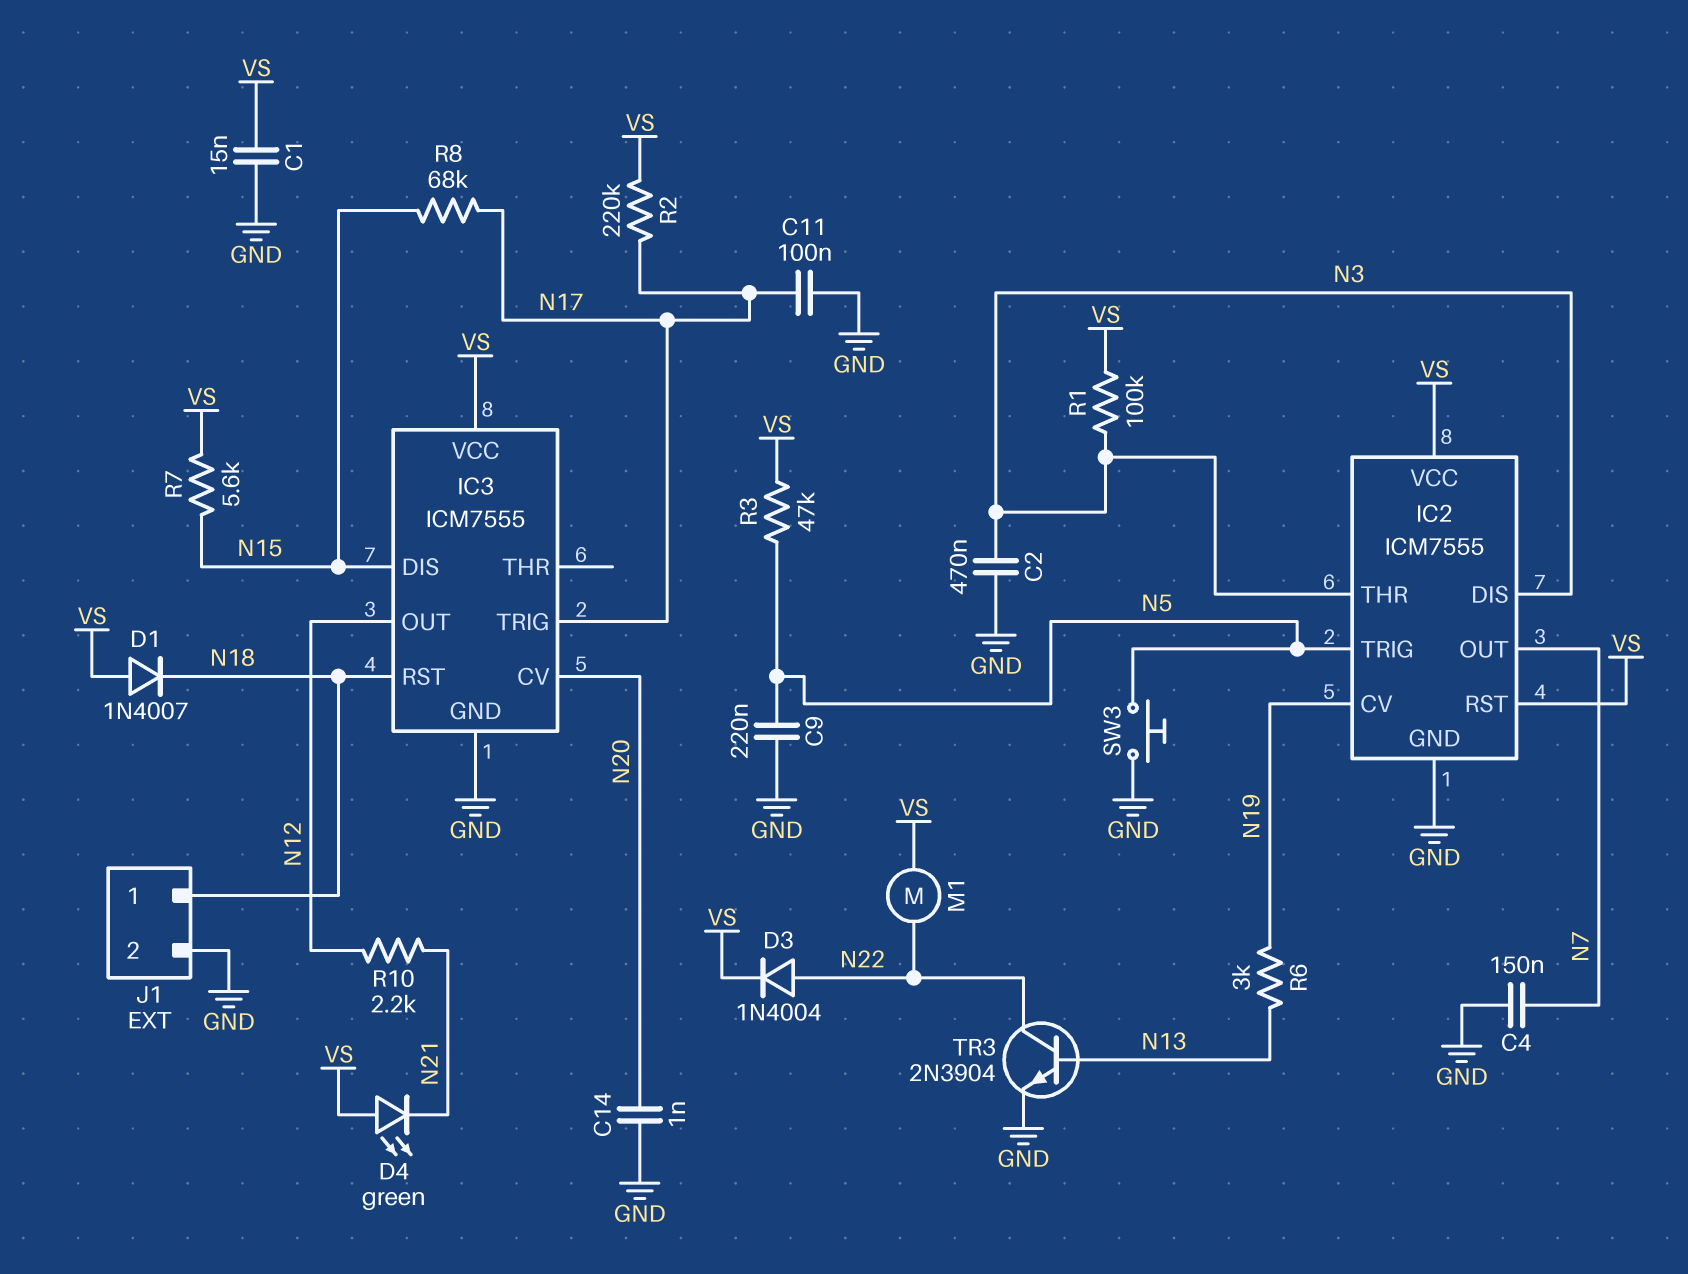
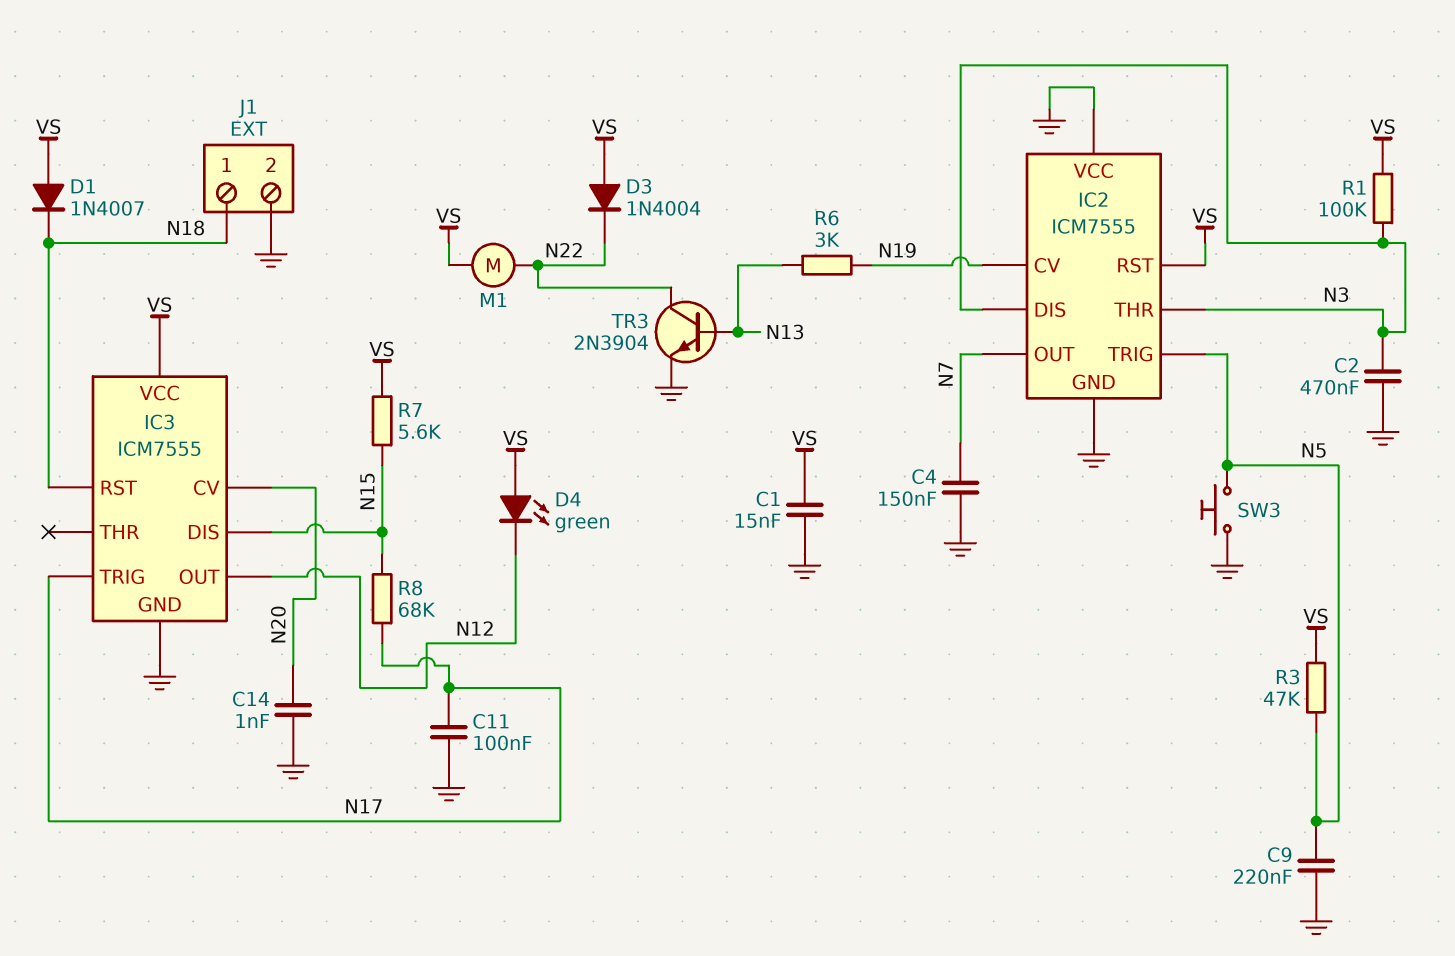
D3: diode 1N4004 (A N22, K VS) -> diode 1N4004 (A VS, K N22)
D4: LED green (A VS, K N21) -> LED green (A VS, K N12)
IC2 pin VCC: VS -> GND
R2: 220k (N17, VS) -> none
R10: 2.2k (N12, N21) -> none

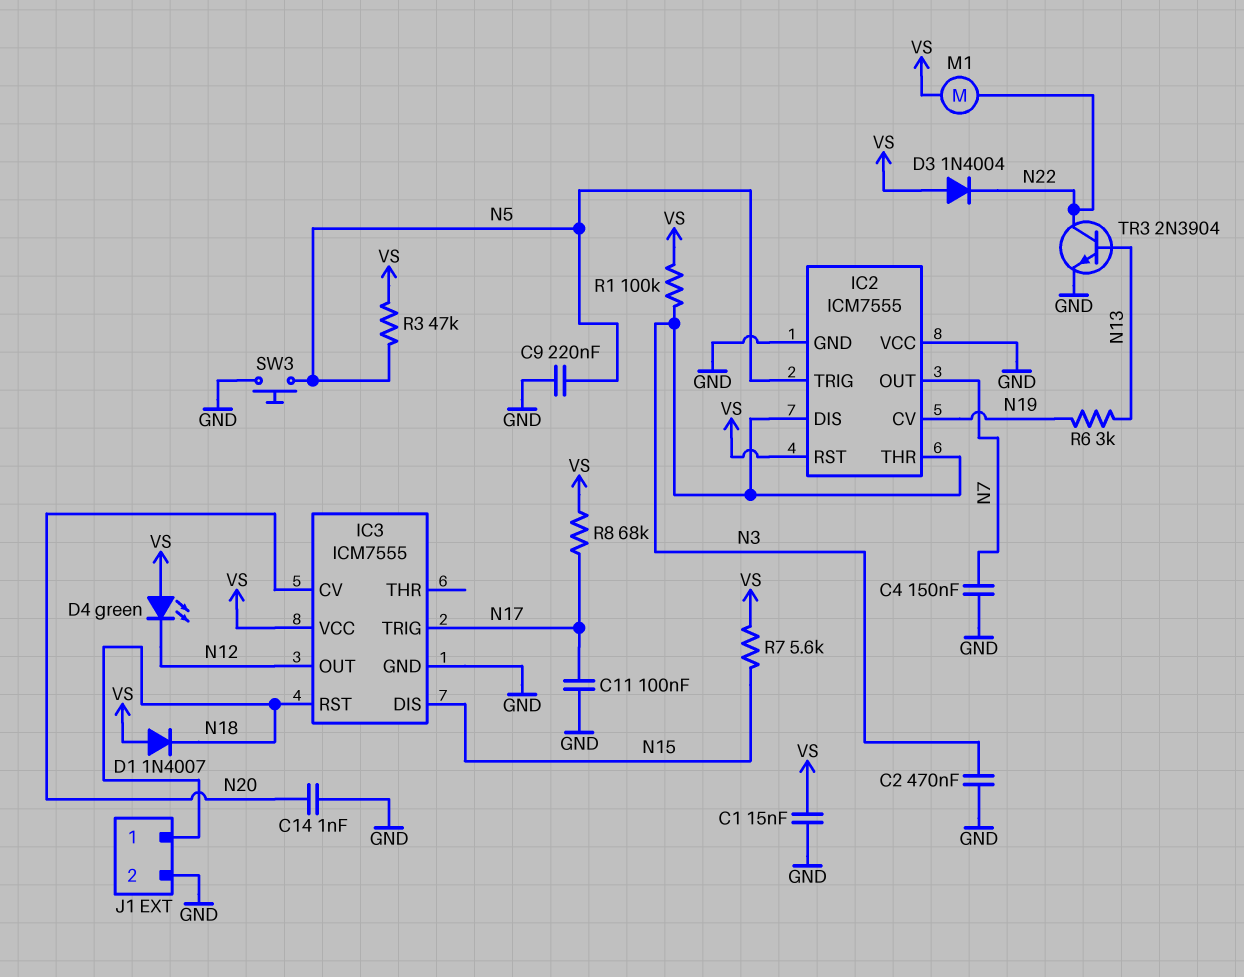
R8: 68k (N15, N17) -> 68k (N17, VS)

